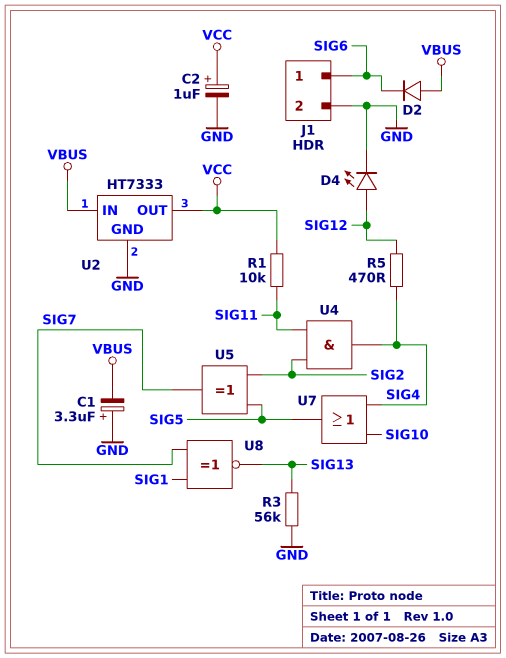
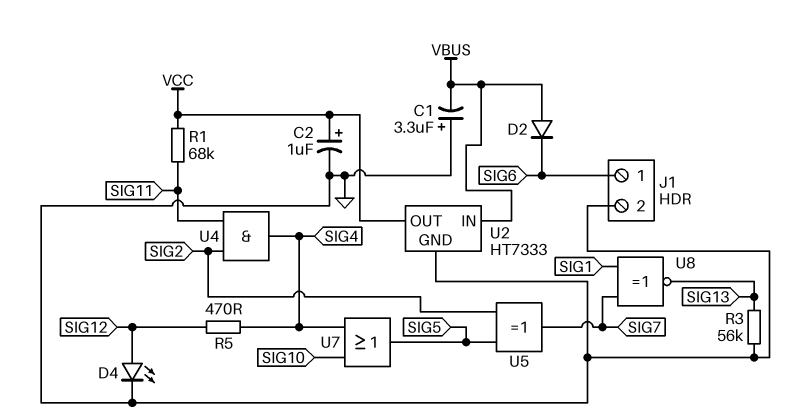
R1: 10k (SIG11, VCC) -> 68k (SIG11, VCC)

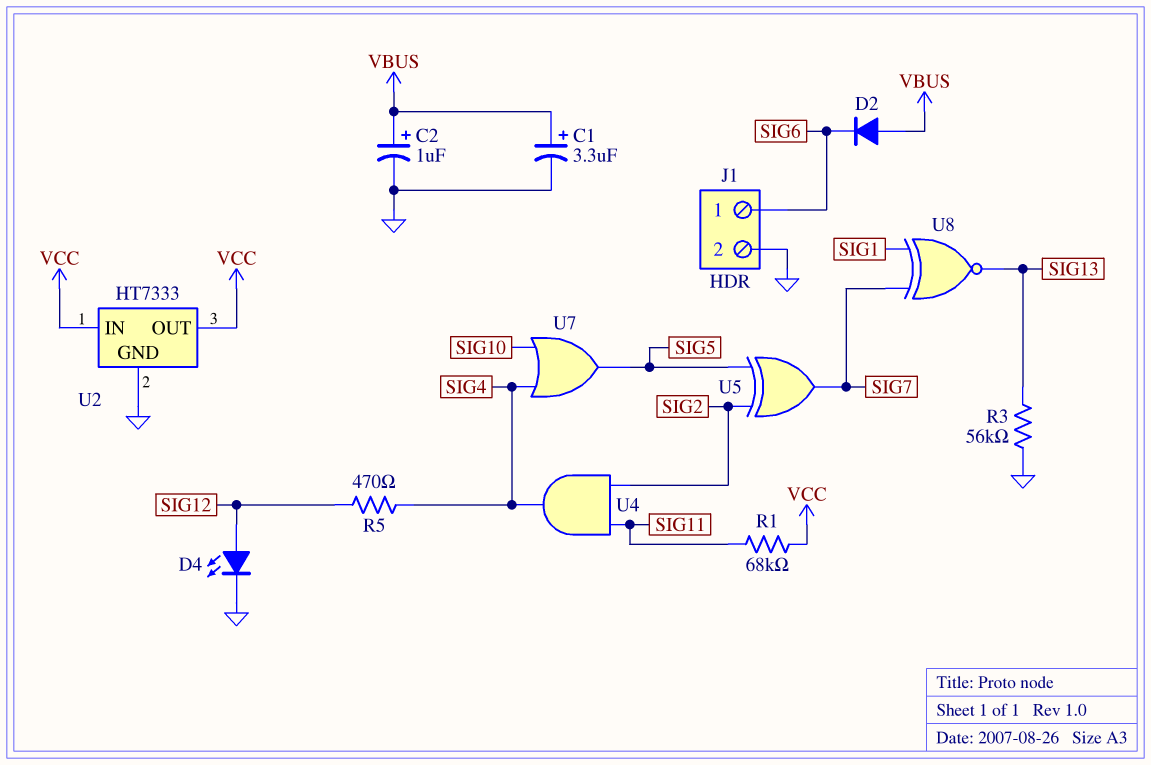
C1: 3.3uF (plus GND, minus VBUS) -> 3.3uF (plus VBUS, minus GND)
C2: 1uF (plus VCC, minus GND) -> 1uF (plus VBUS, minus GND)
U2 pin IN: VBUS -> VCC

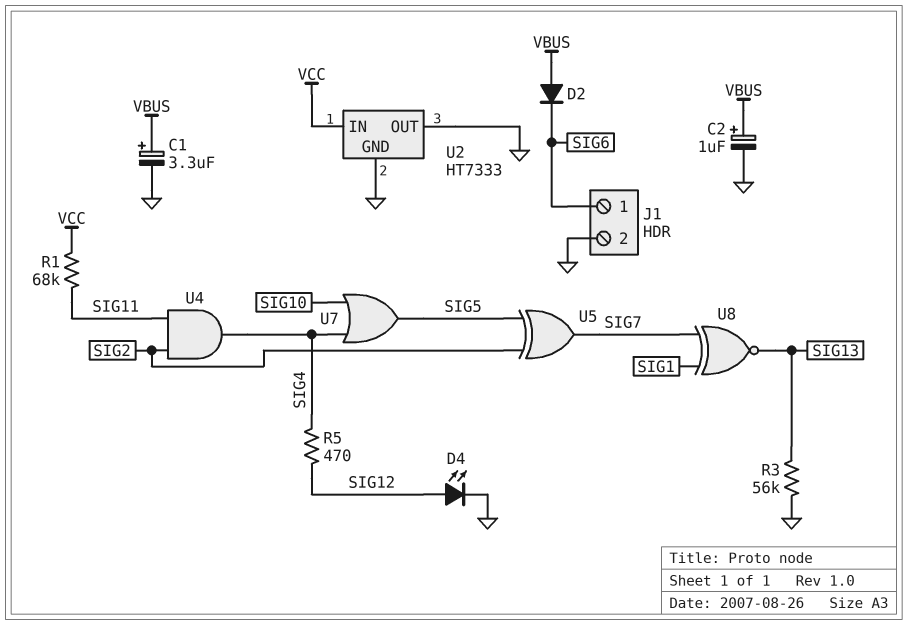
U2 pin OUT: VCC -> GND

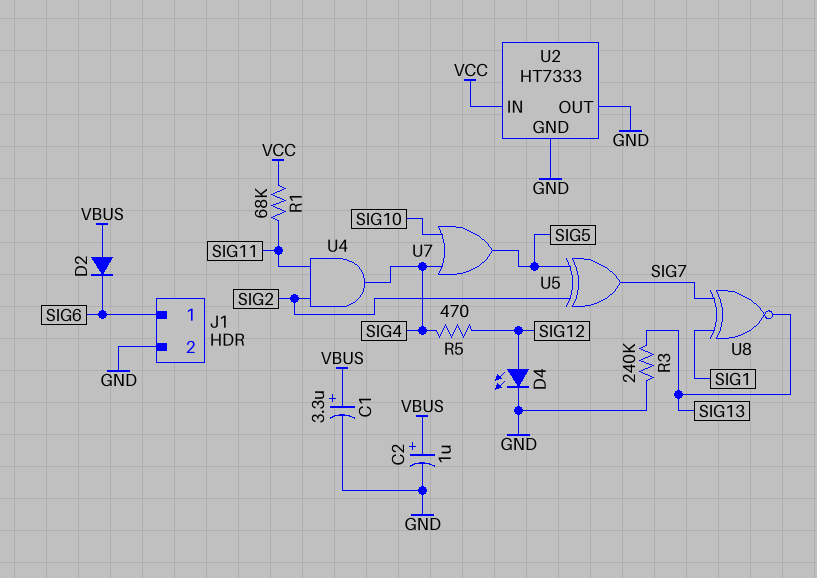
R3: 56k (GND, SIG13) -> 240k (GND, SIG13)

